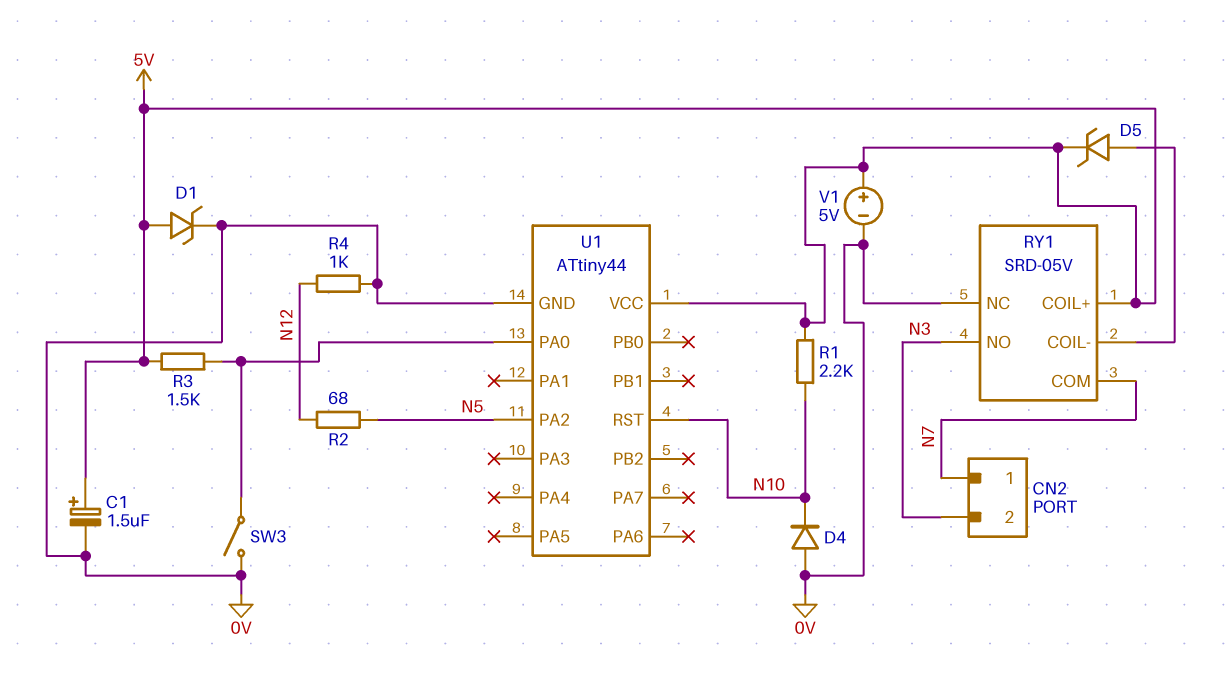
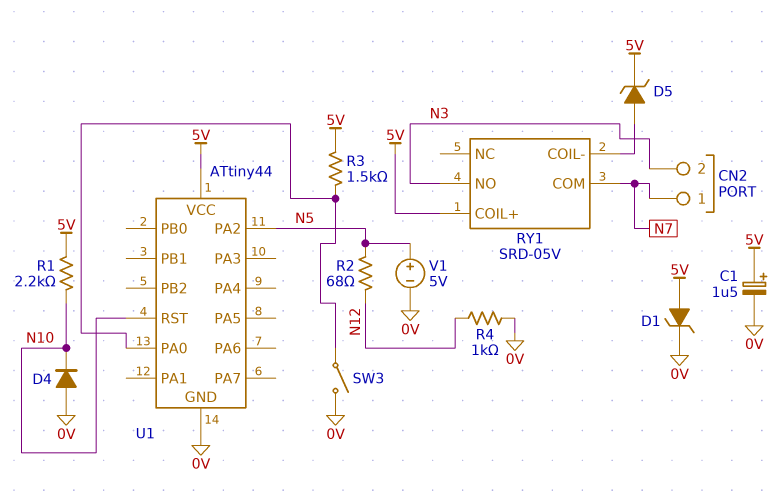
RY1 pin NC: 0V -> none
V1: 5V (plus 5V, minus 0V) -> 5V (plus N5, minus 0V)

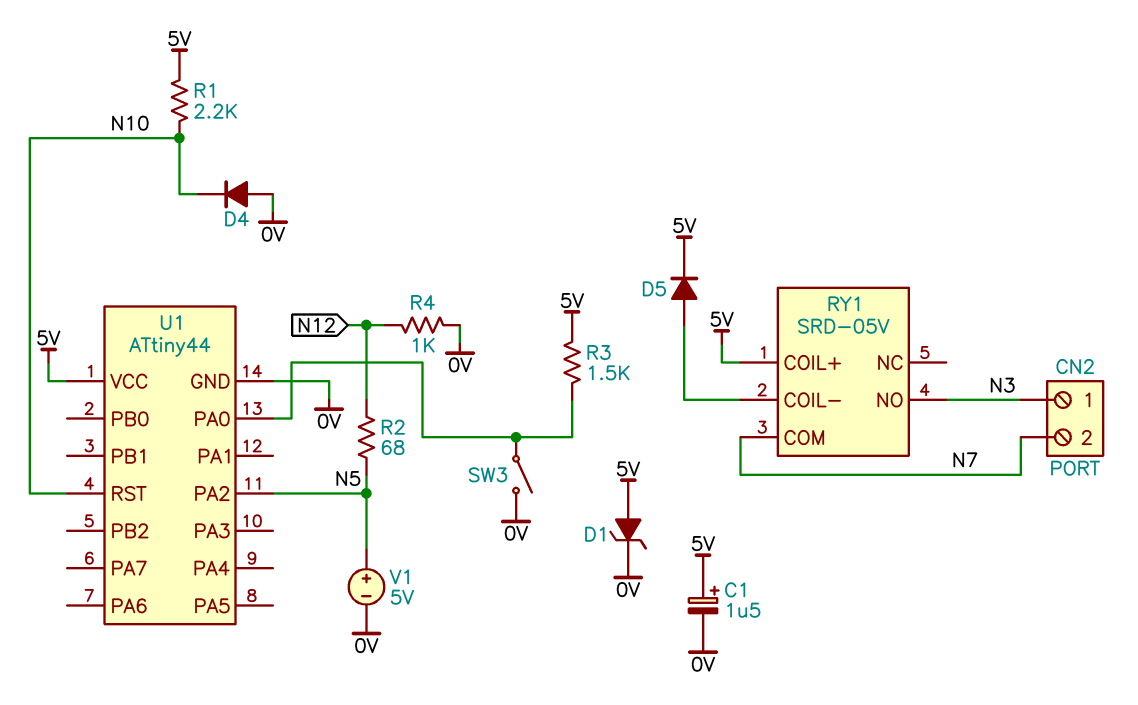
CN2 pin 1: N7 -> N3
CN2 pin 2: N3 -> N7
D5: zener (A RY1/COIL-, K 5V) -> diode (A RY1/COIL-, K 5V)

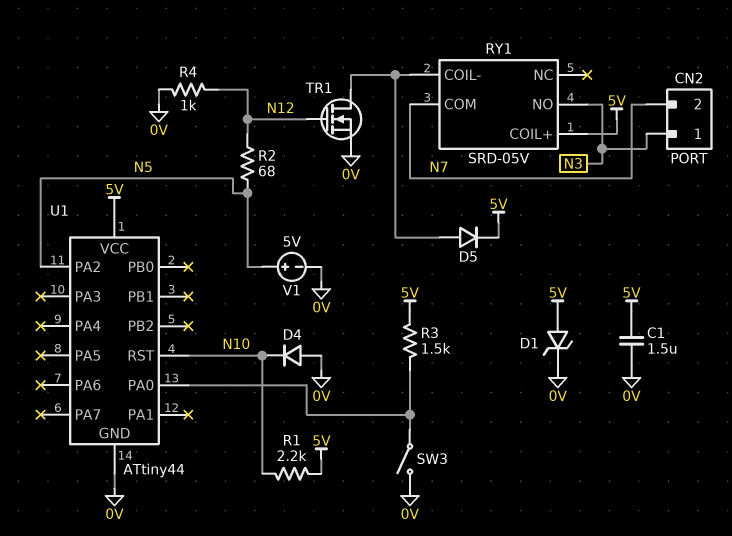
C1: 1.5uF (plus 5V, minus 0V) -> 1.5uF (0V, 5V)
TR1: none -> NMOS (G N12, D RY1/COIL-, S 0V)

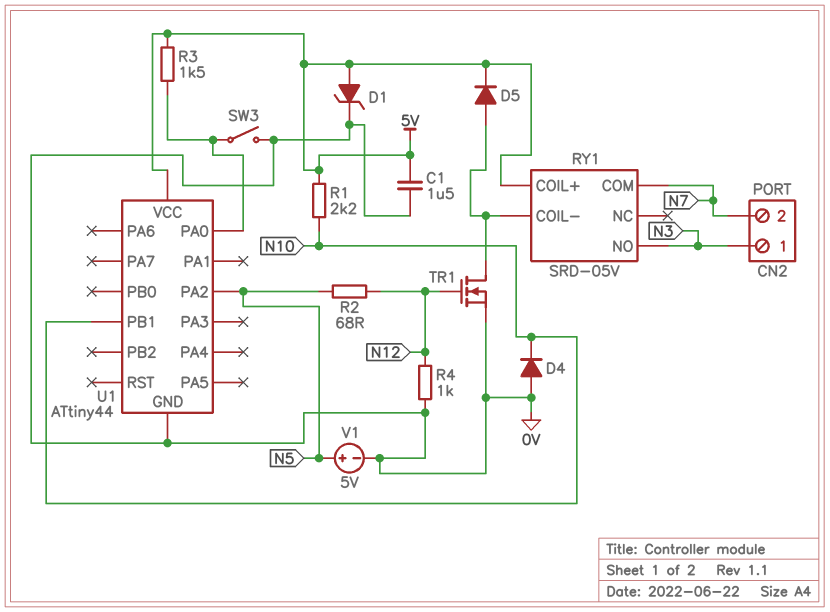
U1 pin PB1: none -> N10
U1 pin RST: N10 -> none

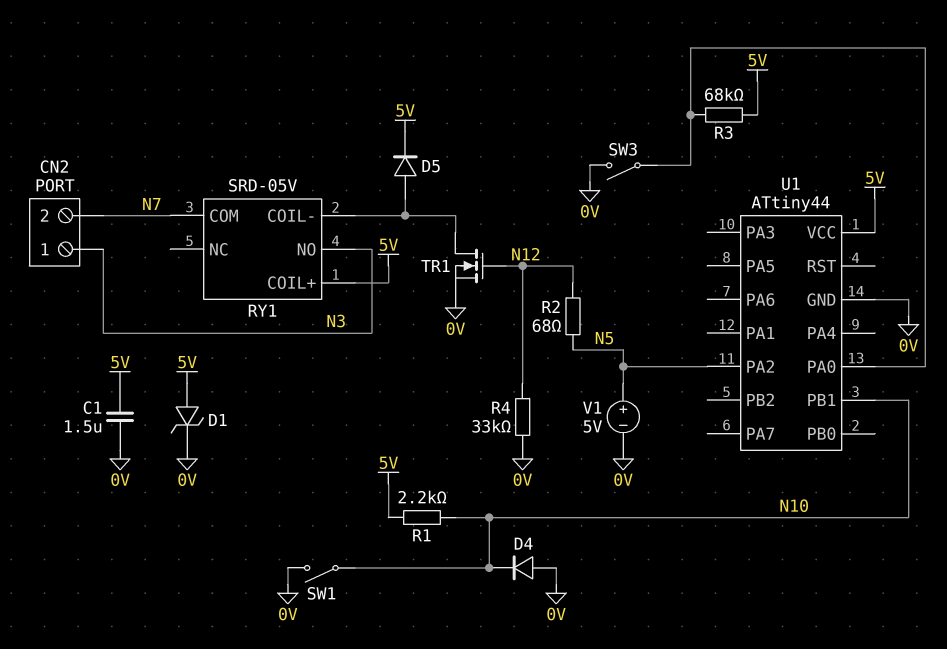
R3: 1.5k (5V, U1/PA0) -> 68k (5V, U1/PA0)
R4: 1k (0V, N12) -> 33k (0V, N12)
SW1: none -> switch (0V, N10)

